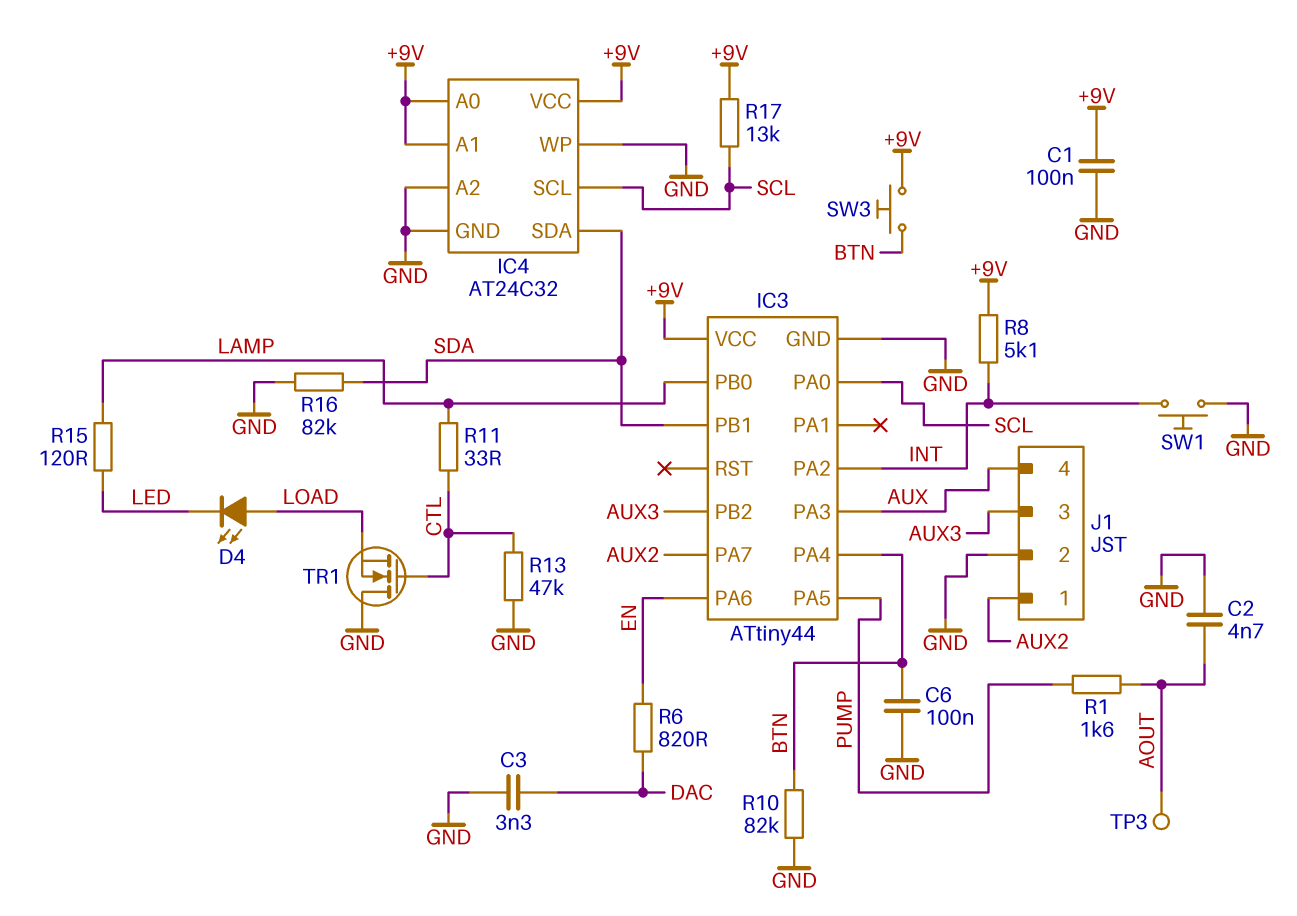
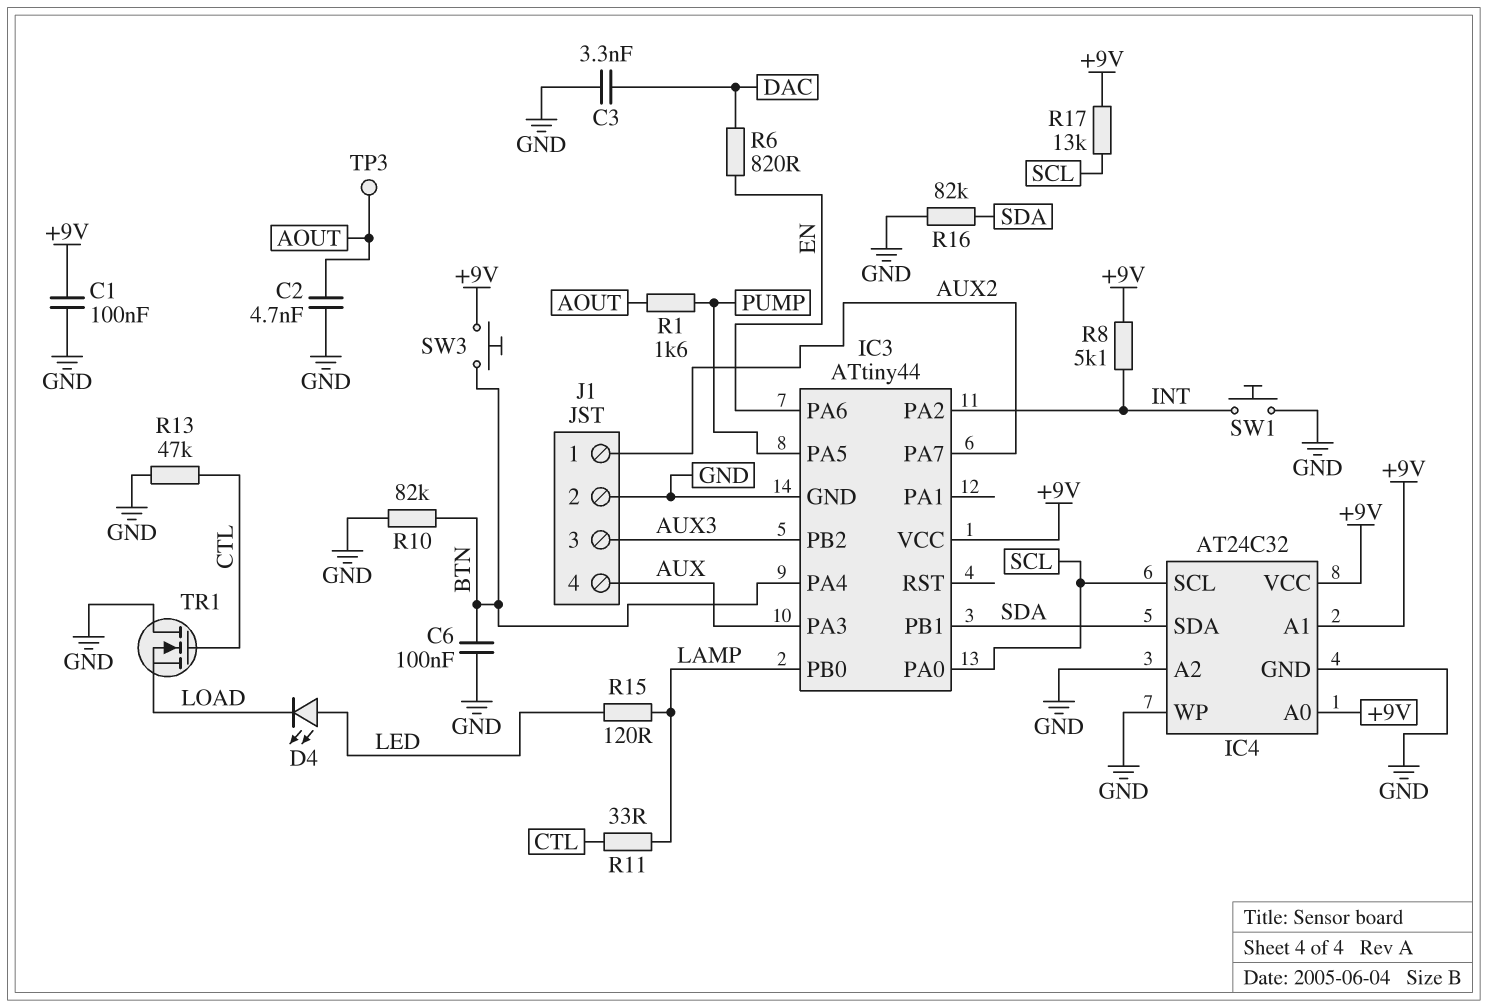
D4: LED (A LOAD, K LED) -> LED (A LED, K LOAD)

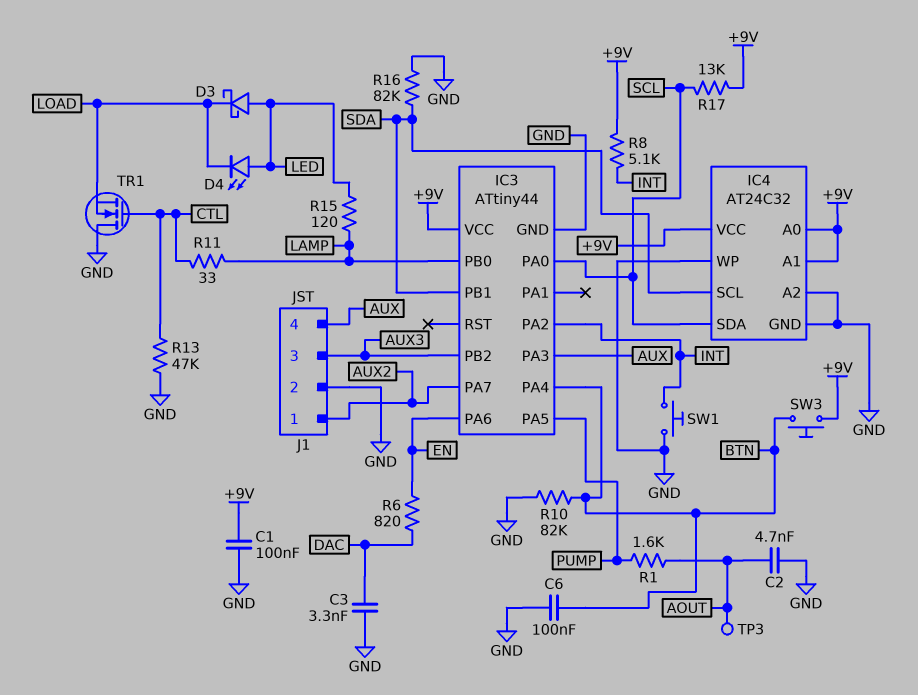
D3: none -> schottky (A LED, K LOAD)
IC4 pin SCL: SCL -> SDA
IC4 pin SDA: SDA -> SCL

